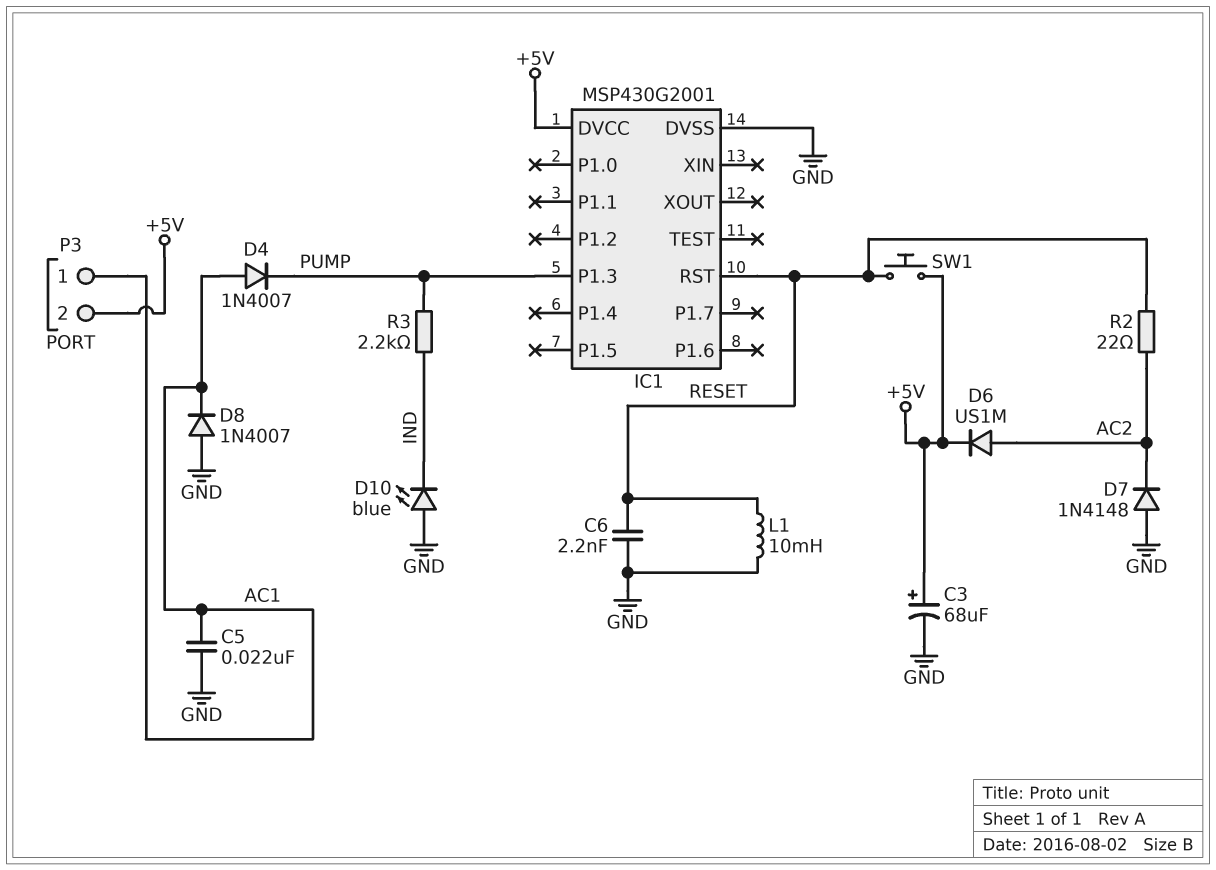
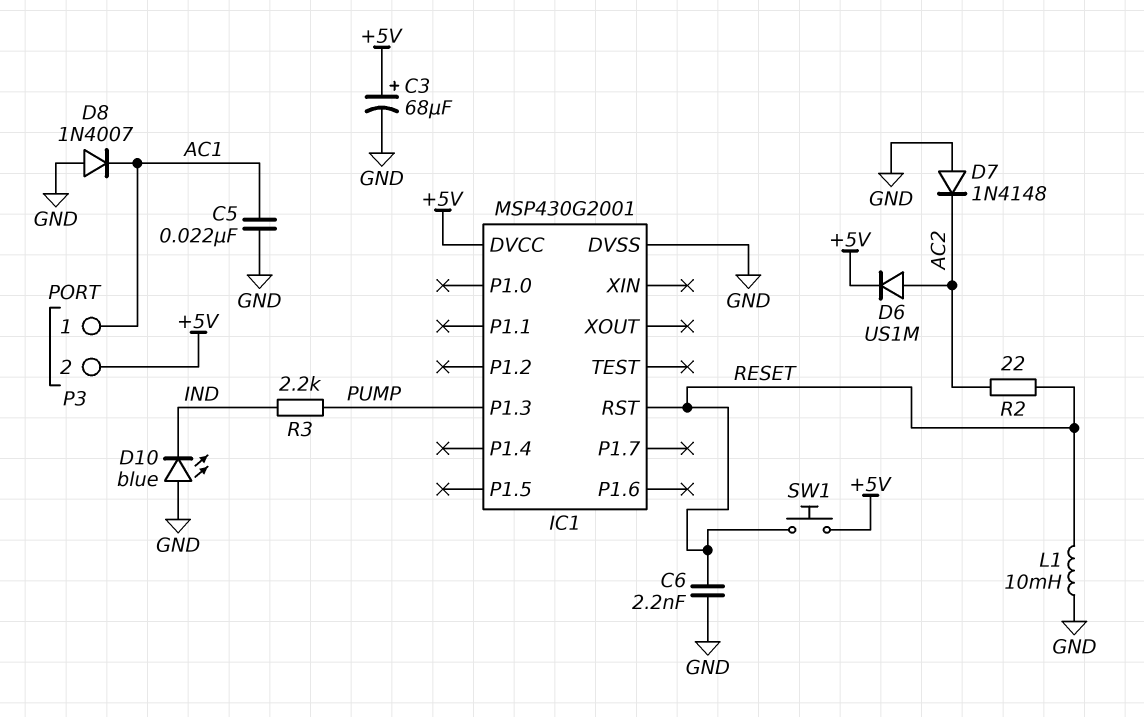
D4: diode 1N4007 (A AC1, K PUMP) -> none

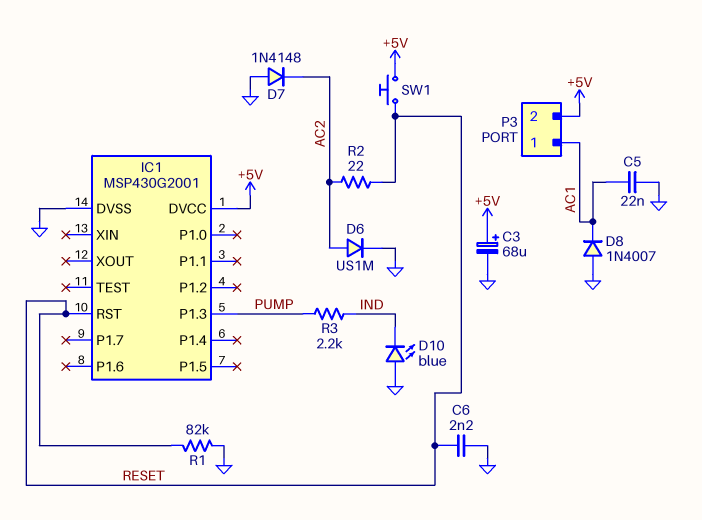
D6: diode US1M (A AC2, K +5V) -> diode US1M (A AC2, K GND)
L1: 10mH (GND, RESET) -> none
R1: none -> 82k (GND, RESET)

